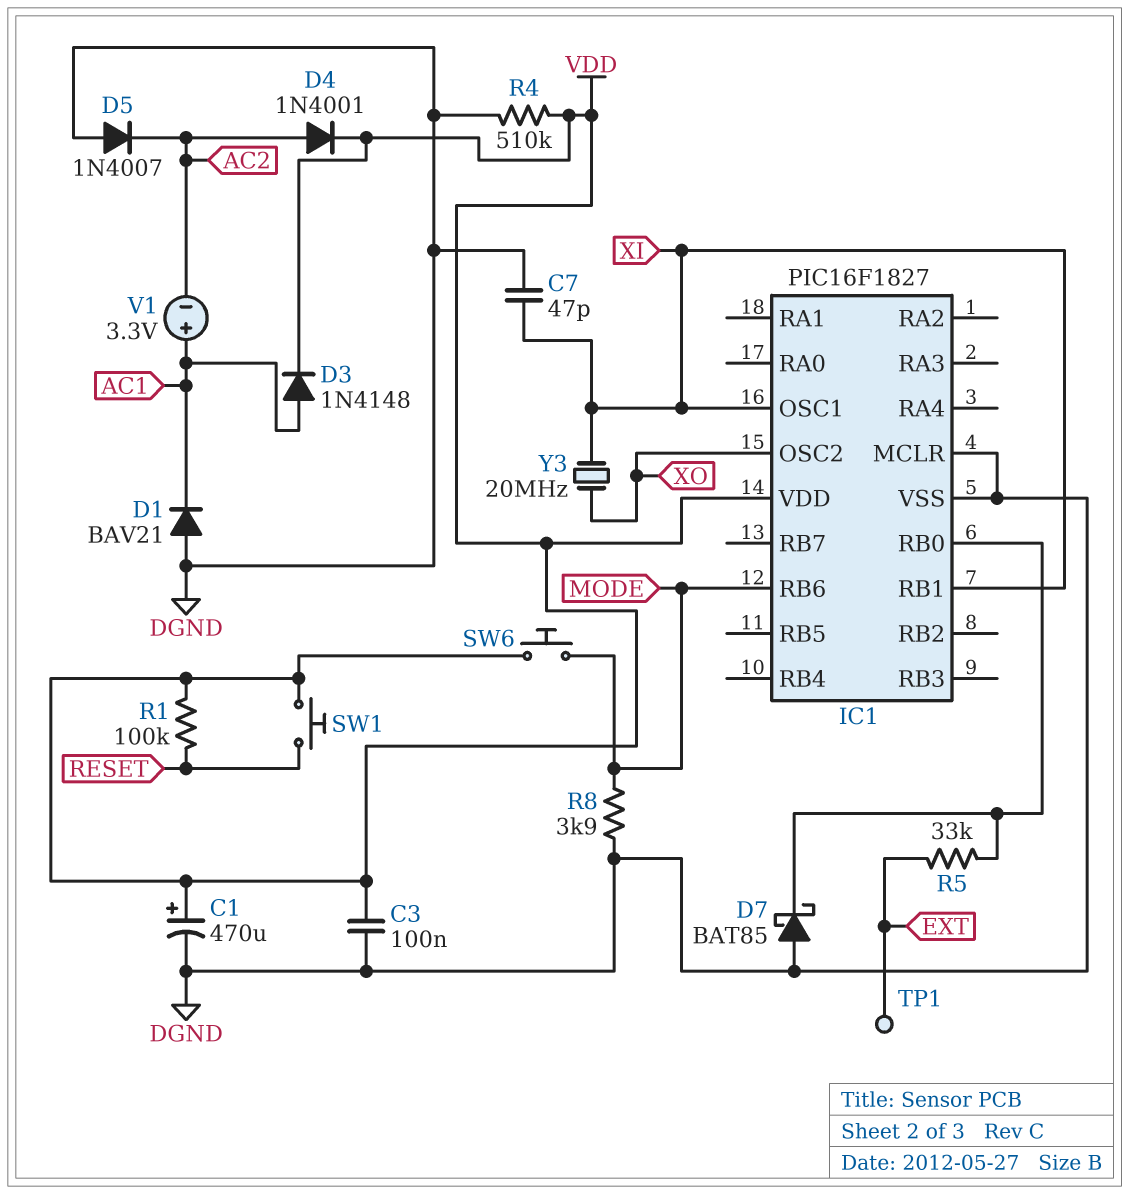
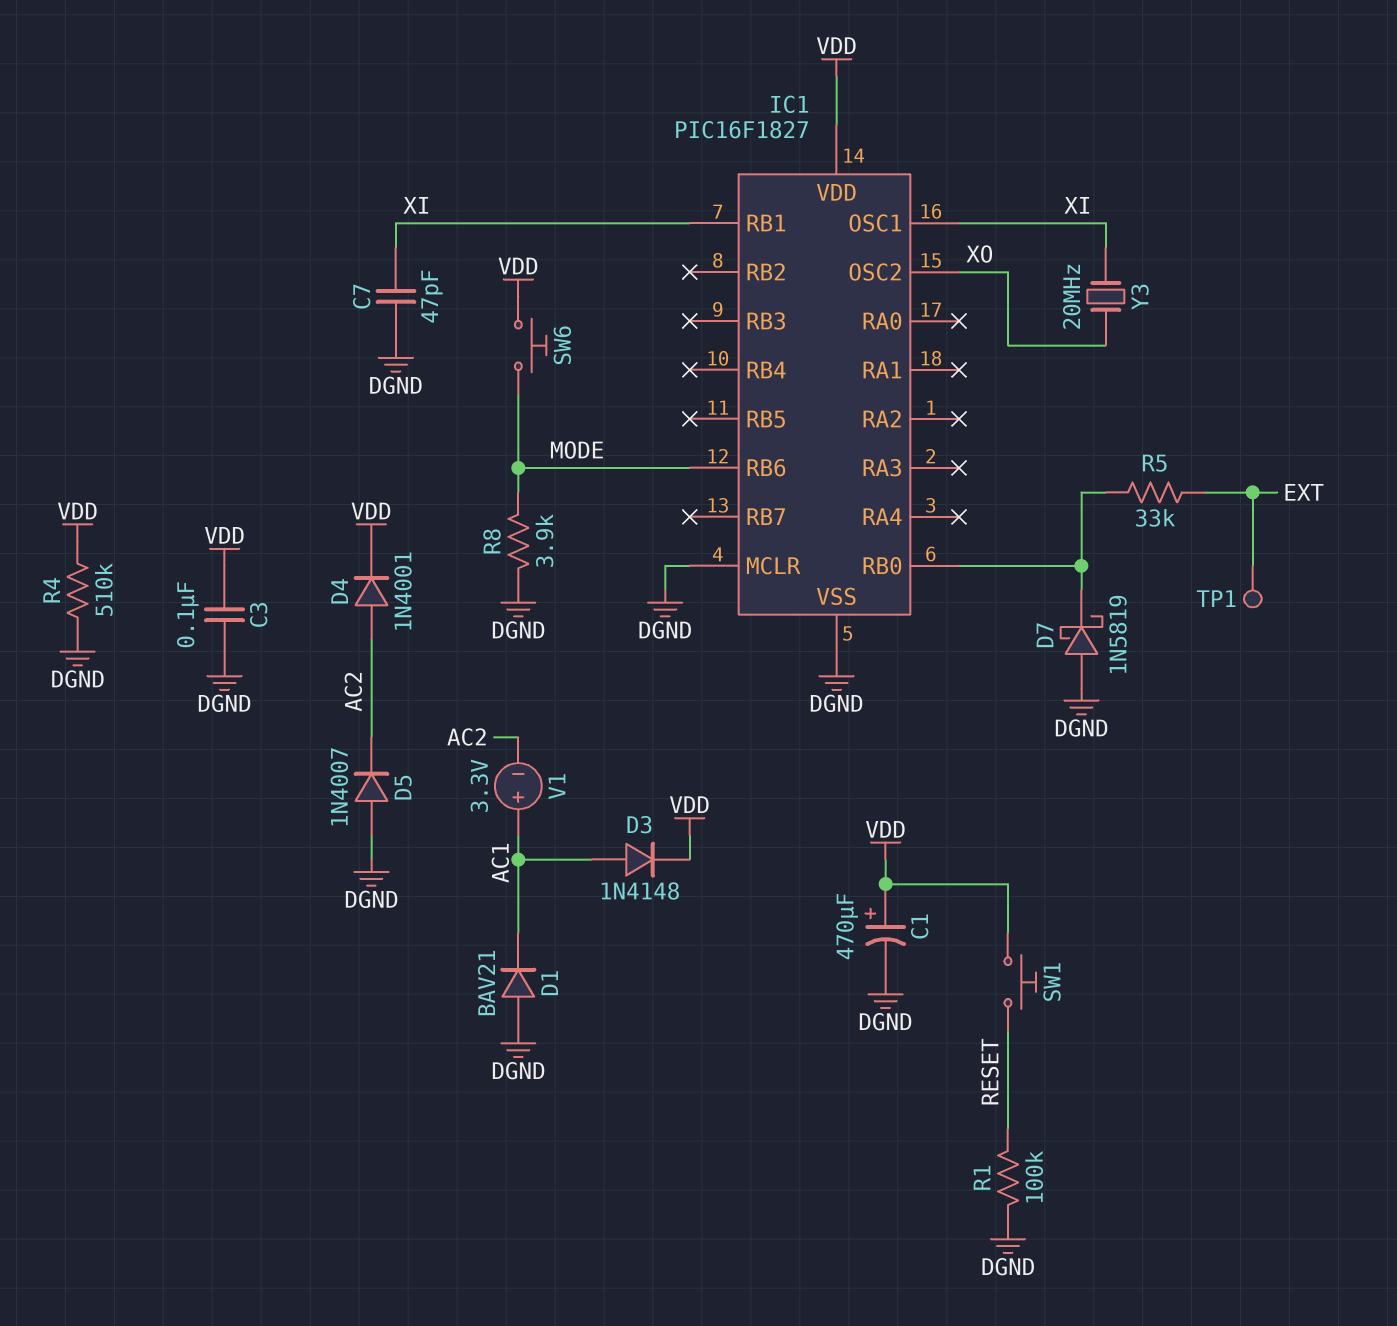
D7: schottky BAT85 (A DGND, K IC1/RB0) -> schottky 1N5819 (A DGND, K IC1/RB0)
R1: 100k (RESET, VDD) -> 100k (DGND, RESET)

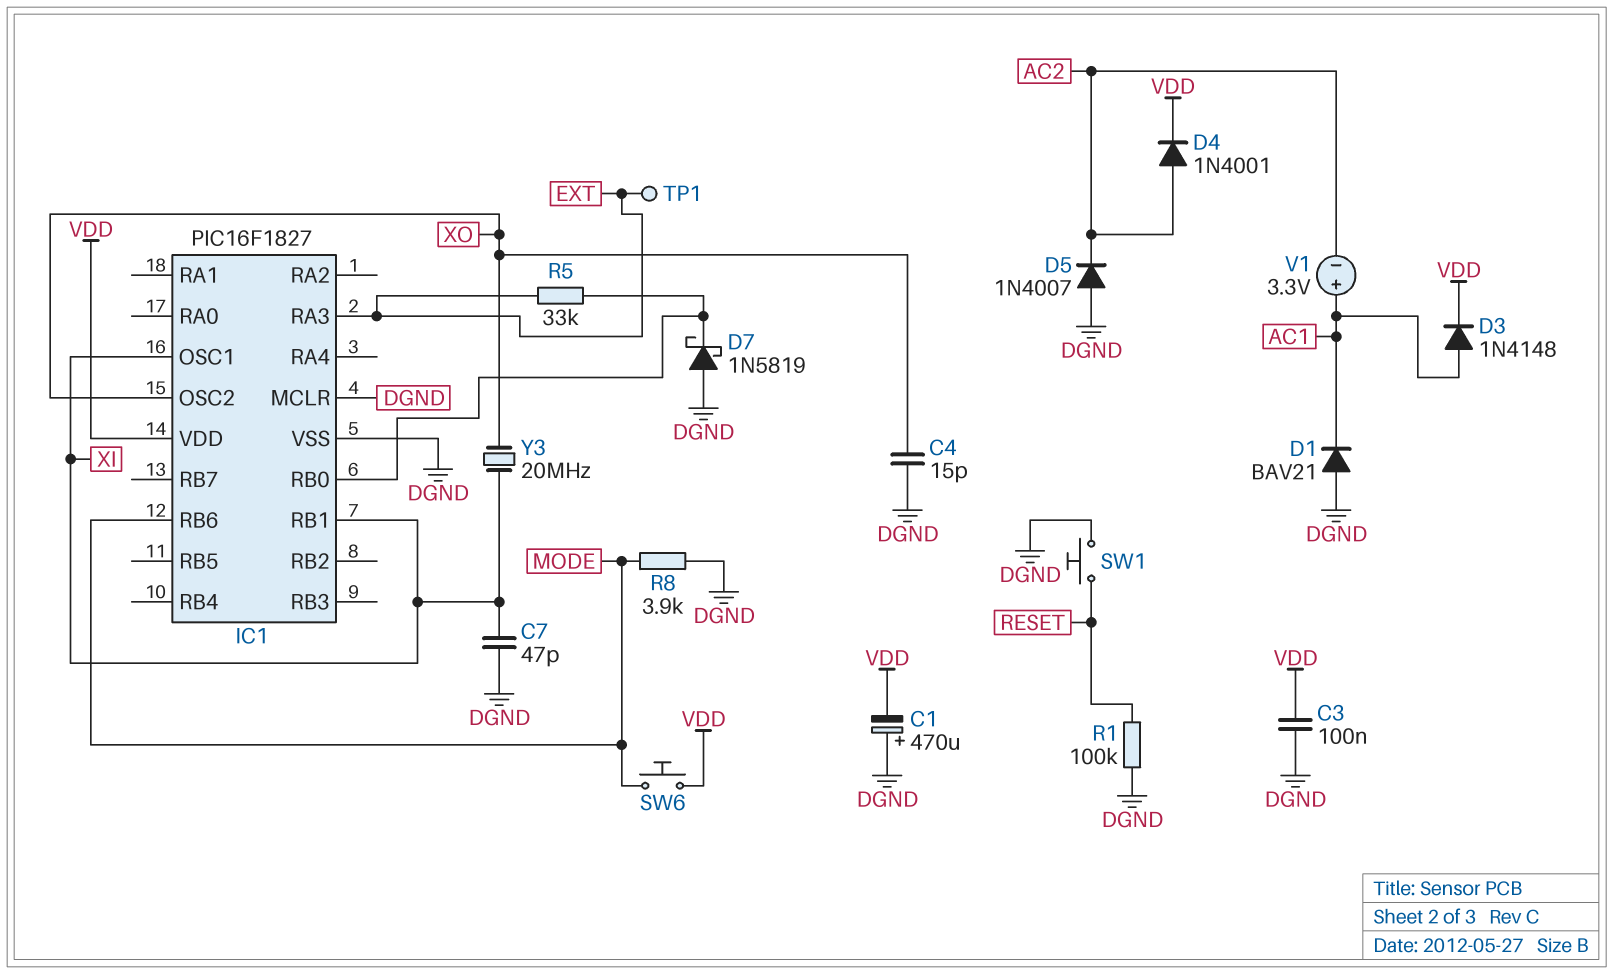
C1: 470uF (plus VDD, minus DGND) -> 470uF (plus DGND, minus VDD)
C4: none -> 15pF (DGND, XO)
IC1 pin RA3: none -> EXT
R4: 510k (DGND, VDD) -> none
SW1: button (RESET, VDD) -> button (DGND, RESET)

